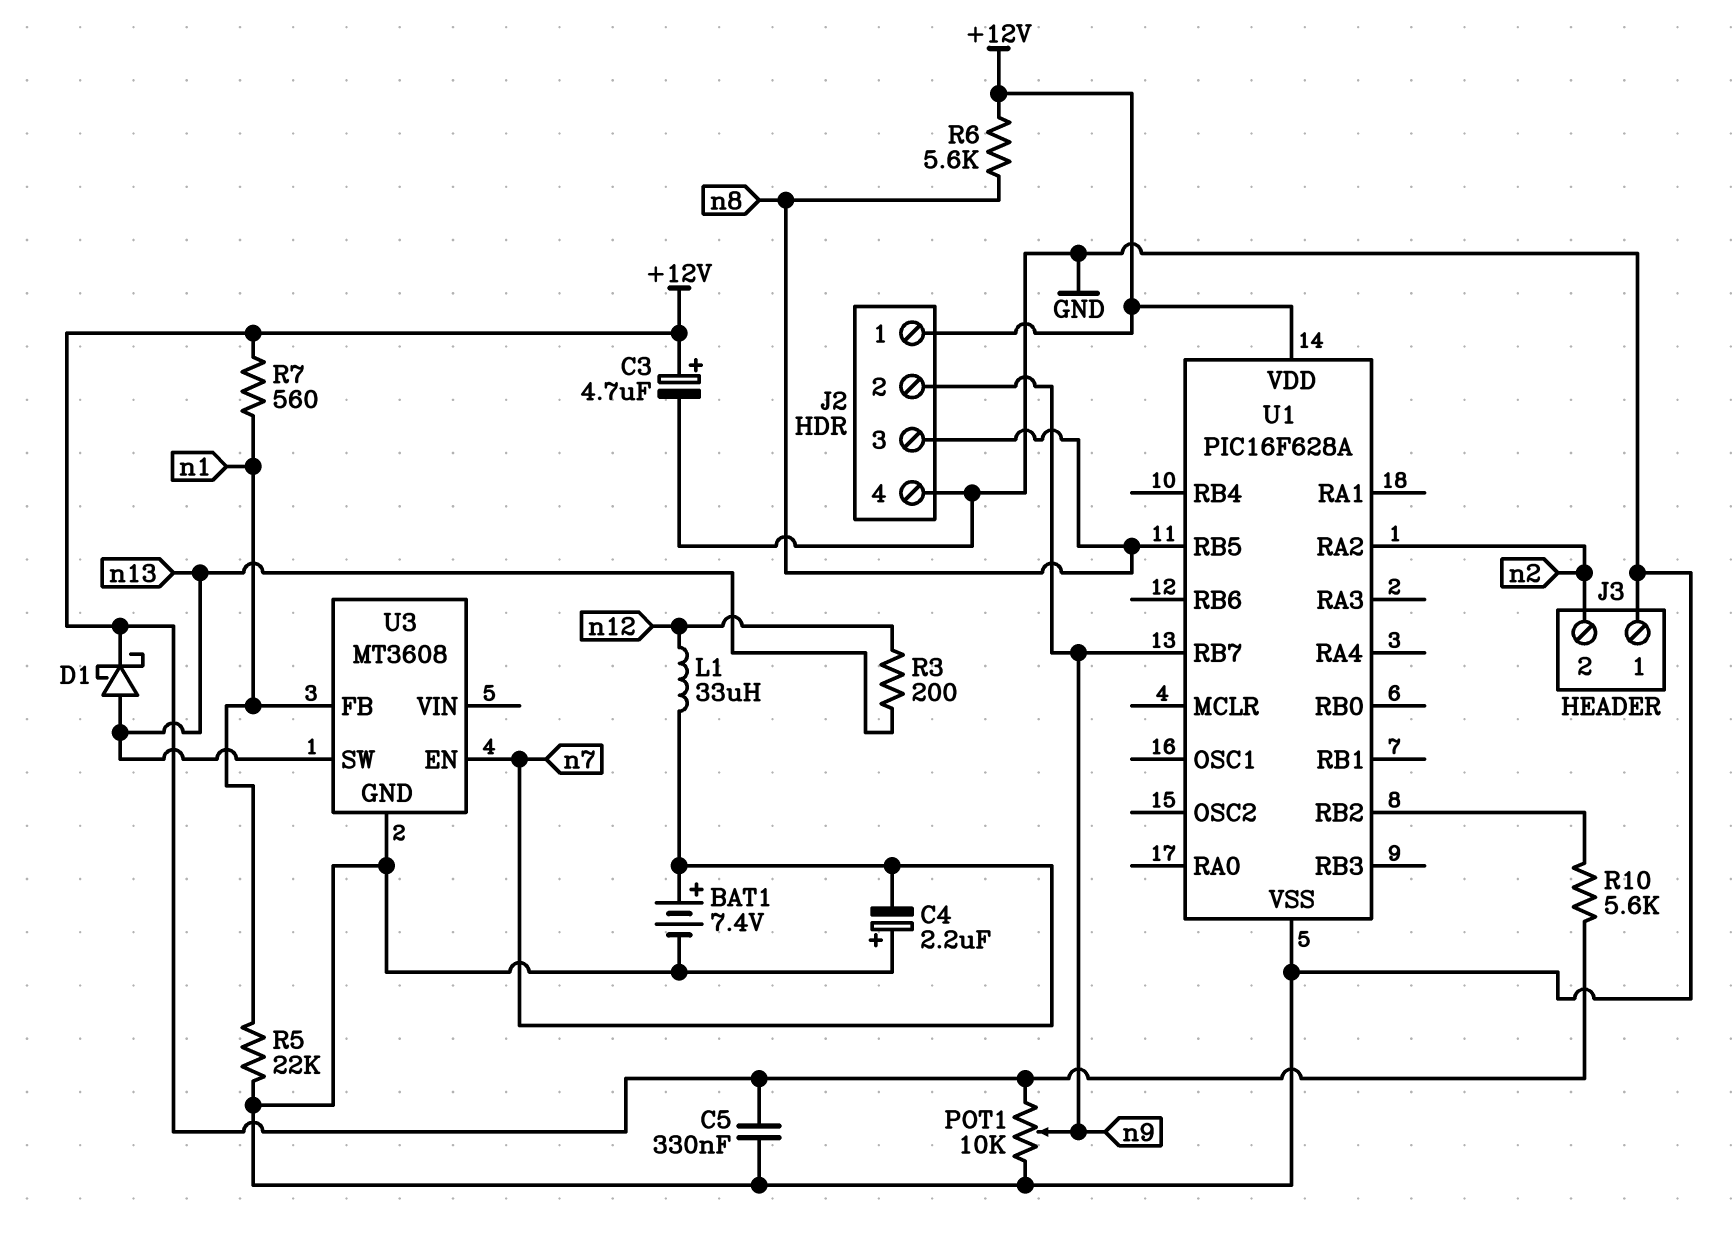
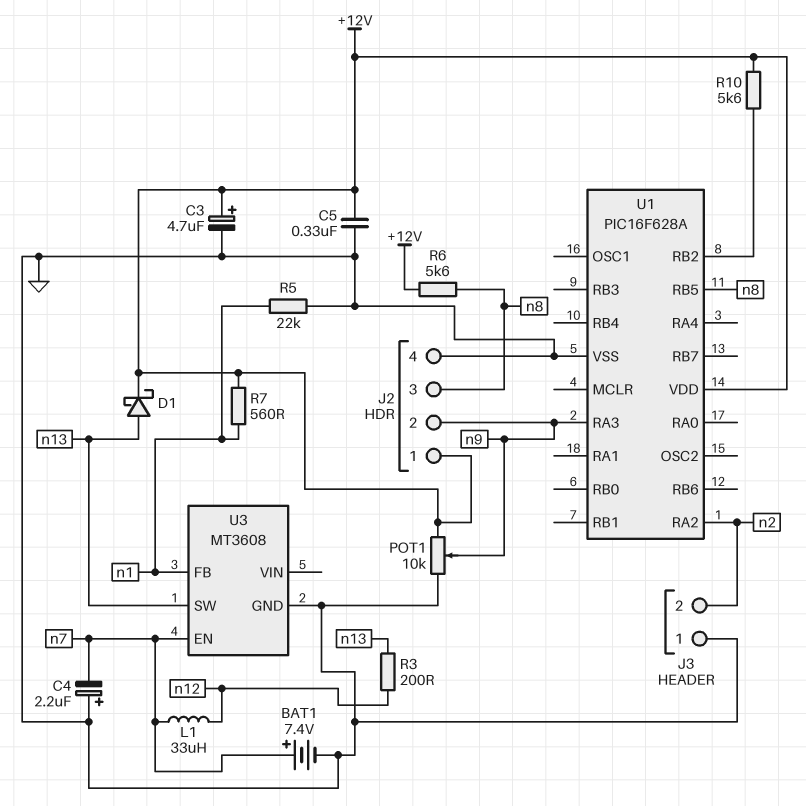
U1 pin RA3: none -> n9
U1 pin RB7: n9 -> none

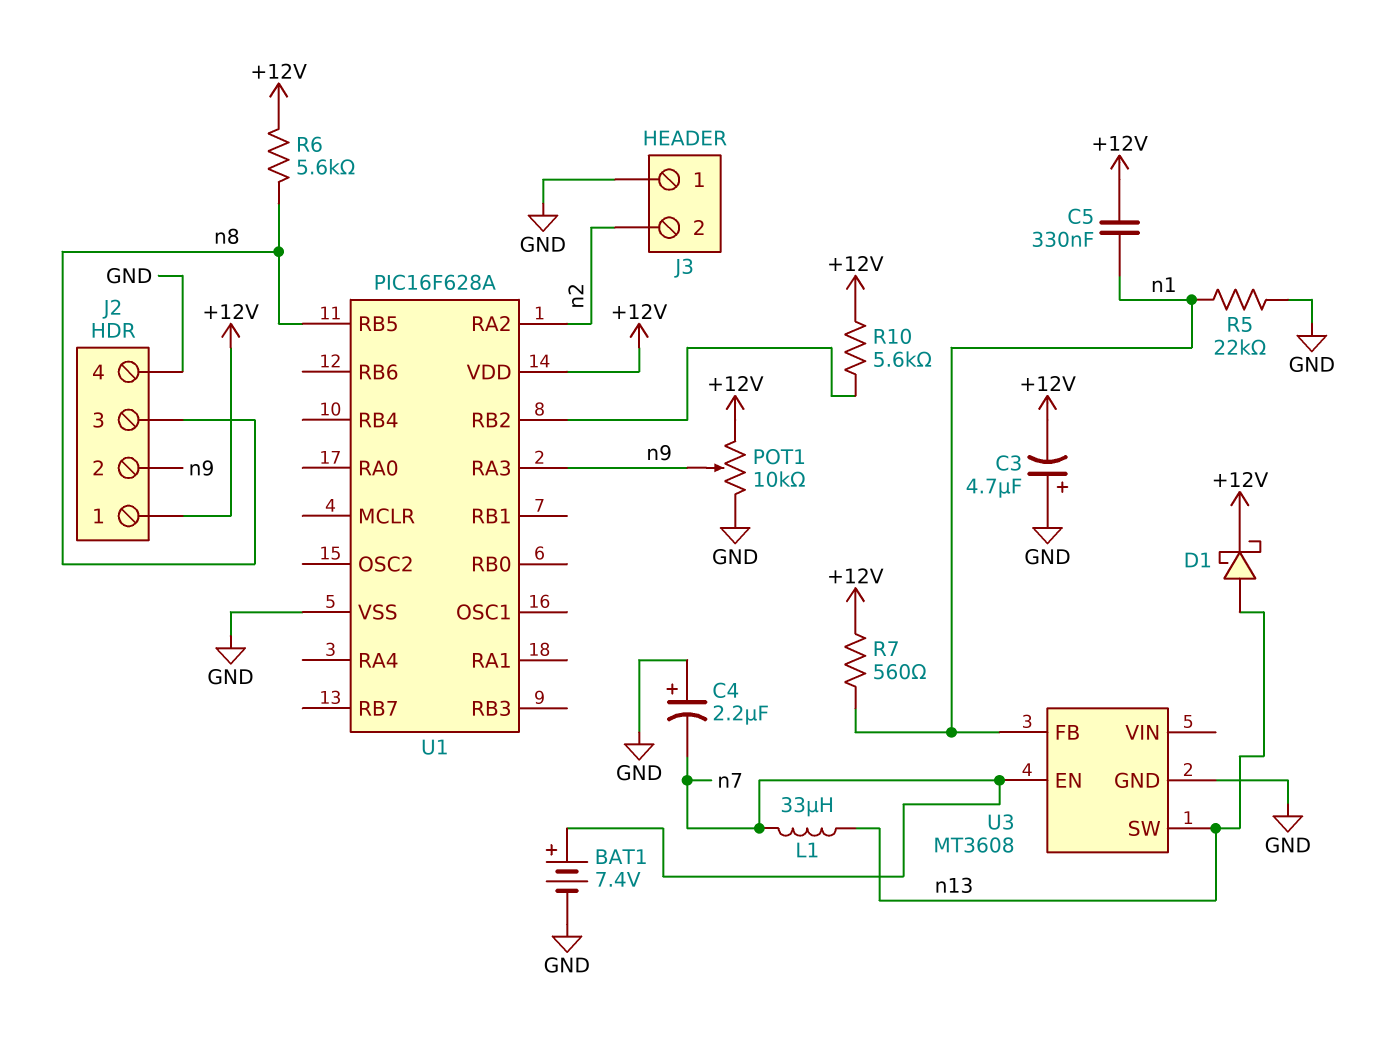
C3: 4.7uF (plus +12V, minus GND) -> 4.7uF (plus GND, minus +12V)
C5: 330nF (+12V, GND) -> 330nF (+12V, n1)
L1: 33uH (n7, n12) -> 33uH (n7, n13)
R3: 200 (n12, n13) -> none

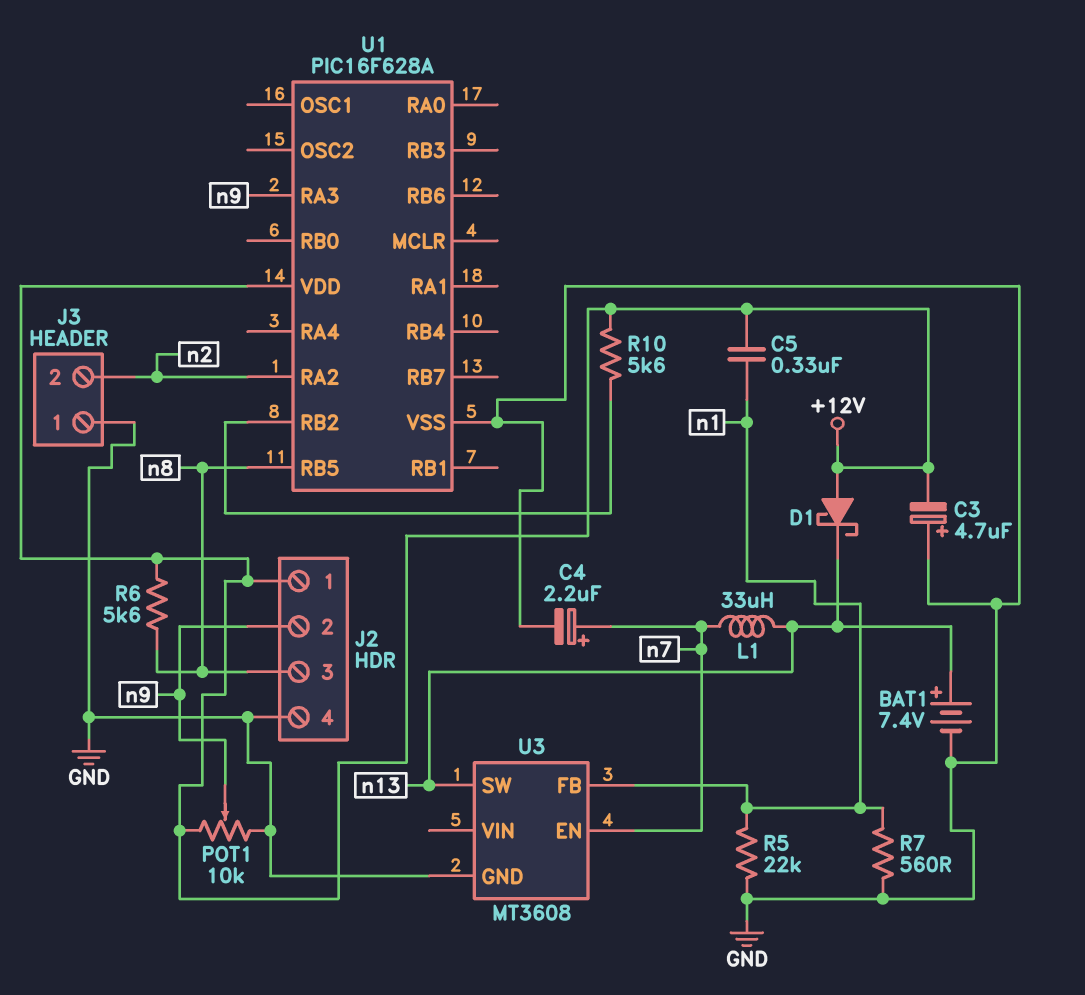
BAT1: 7.4V (plus n7, minus GND) -> 7.4V (plus n13, minus GND)
C4: 2.2uF (plus GND, minus n7) -> 2.2uF (plus n7, minus GND)
D1: schottky (A n13, K +12V) -> schottky (A +12V, K n13)
R7: 560 (+12V, n1) -> 560 (GND, n1)

